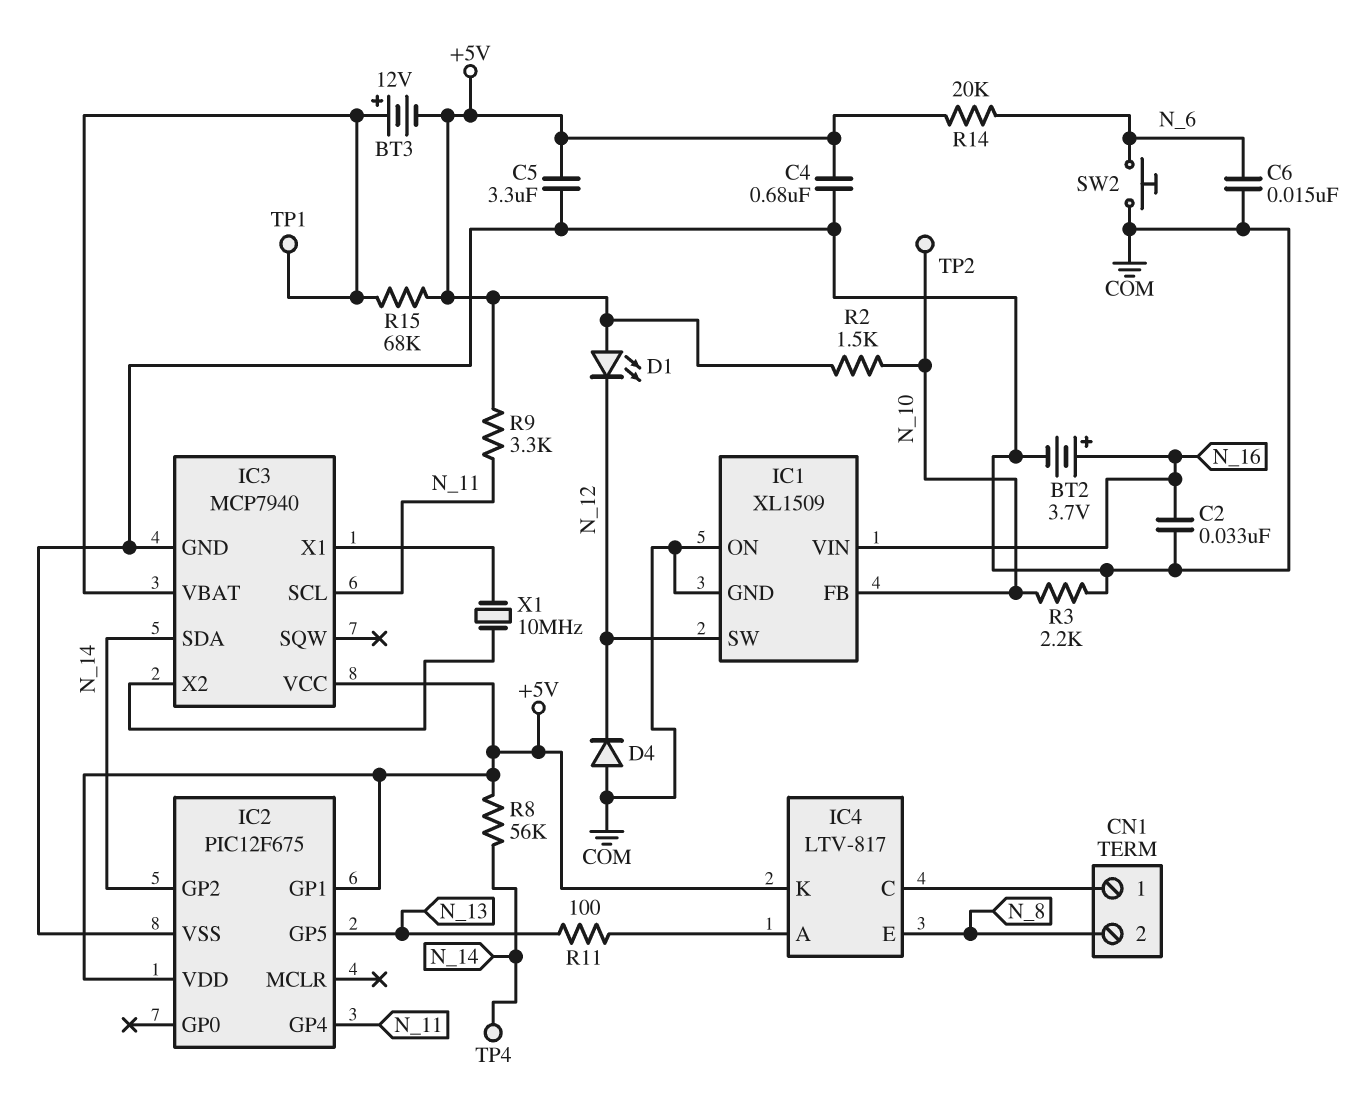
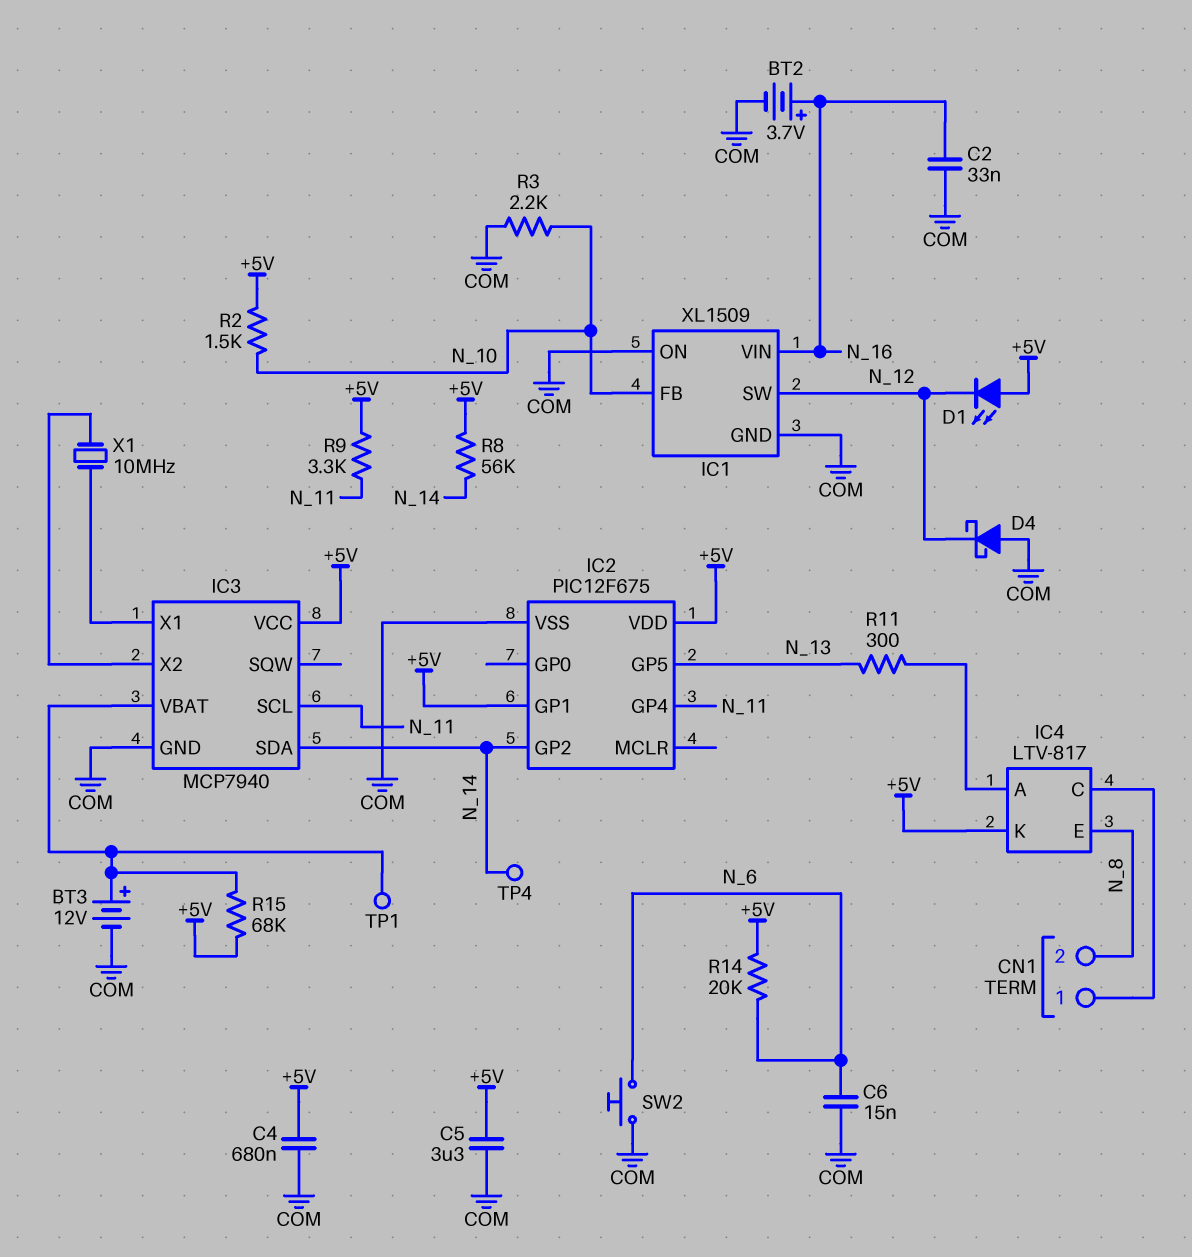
BT3: 12V (plus IC3/VBAT, minus +5V) -> 12V (plus IC3/VBAT, minus COM)
D4: diode (A COM, K N_12) -> schottky (A COM, K N_12)
R11: 100 (IC4/A, N_13) -> 300 (IC4/A, N_13)
TP2: test point (N_10) -> none

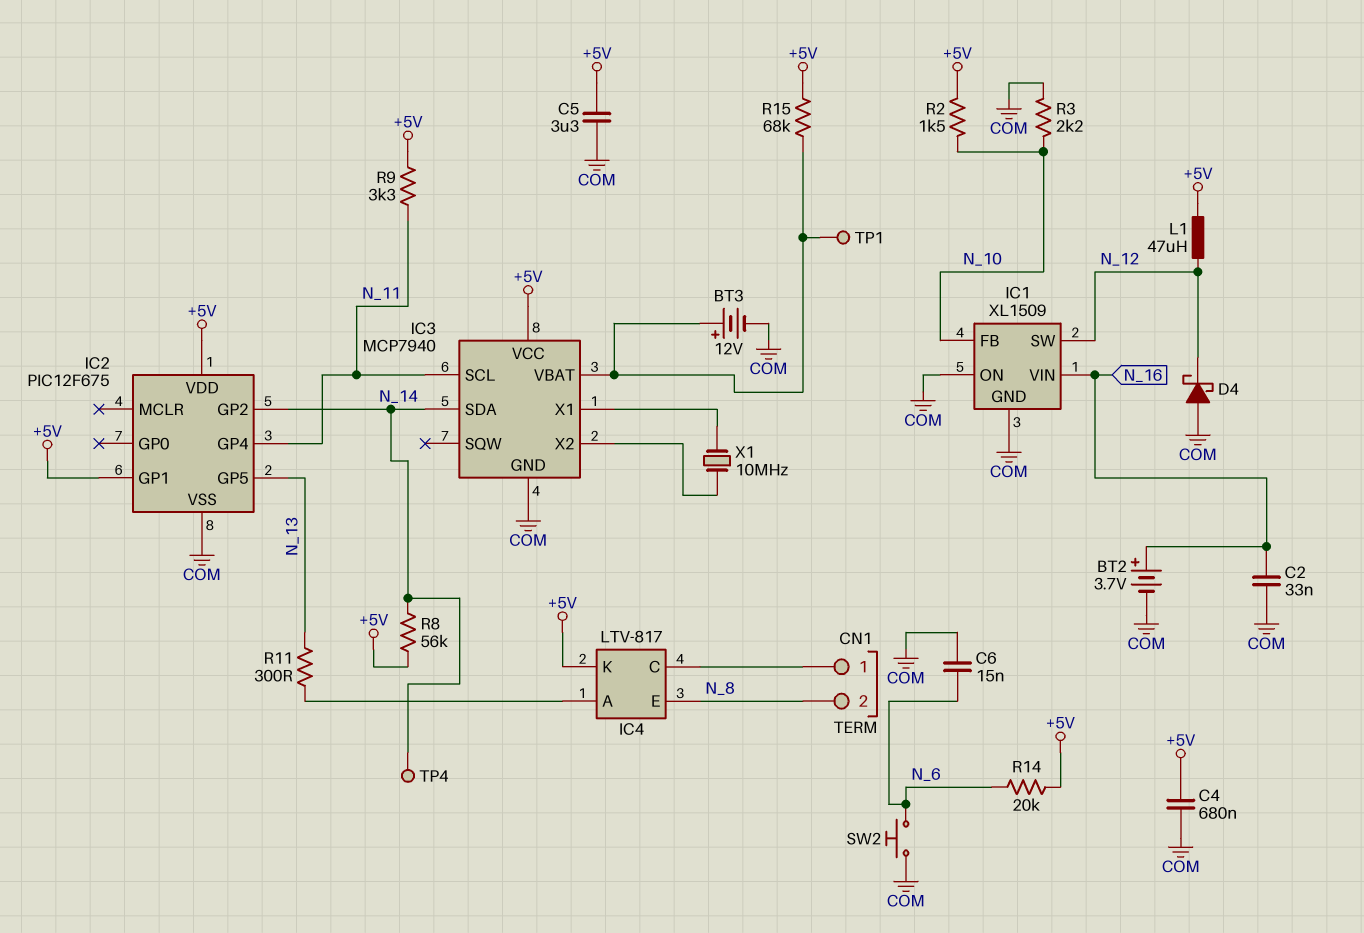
D1: LED (A +5V, K N_12) -> none
L1: none -> 47uH (+5V, N_12)

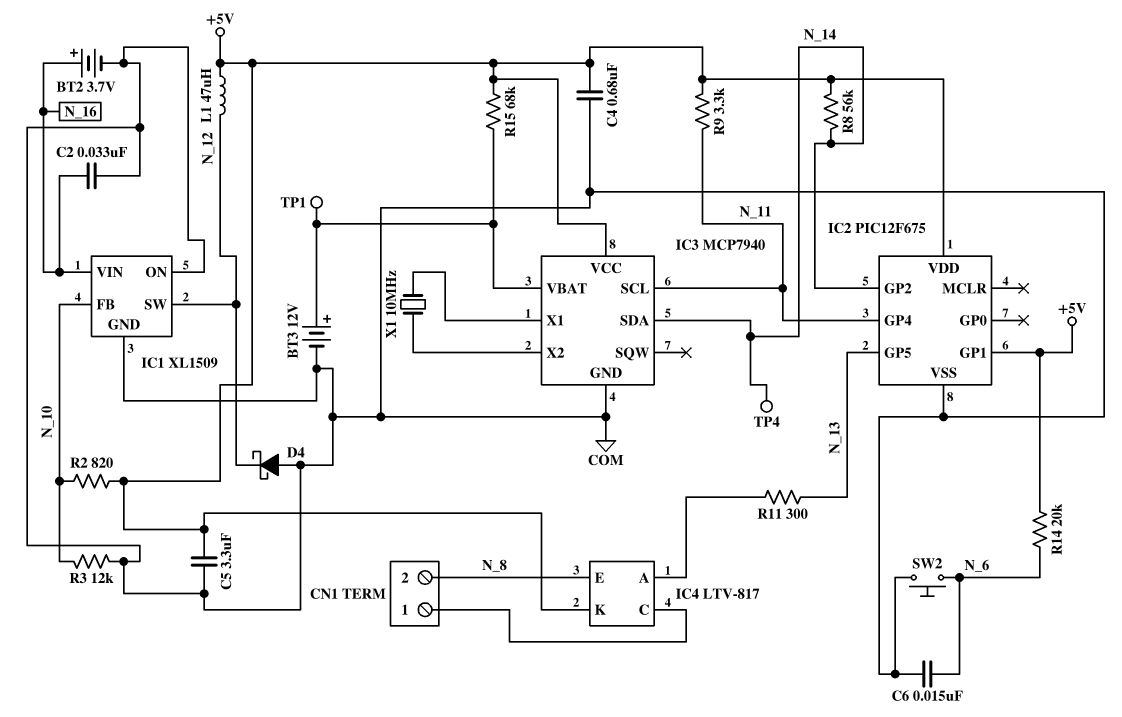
R2: 1.5k (+5V, N_10) -> 820 (+5V, N_10)
R3: 2.2k (COM, N_10) -> 12k (COM, N_10)

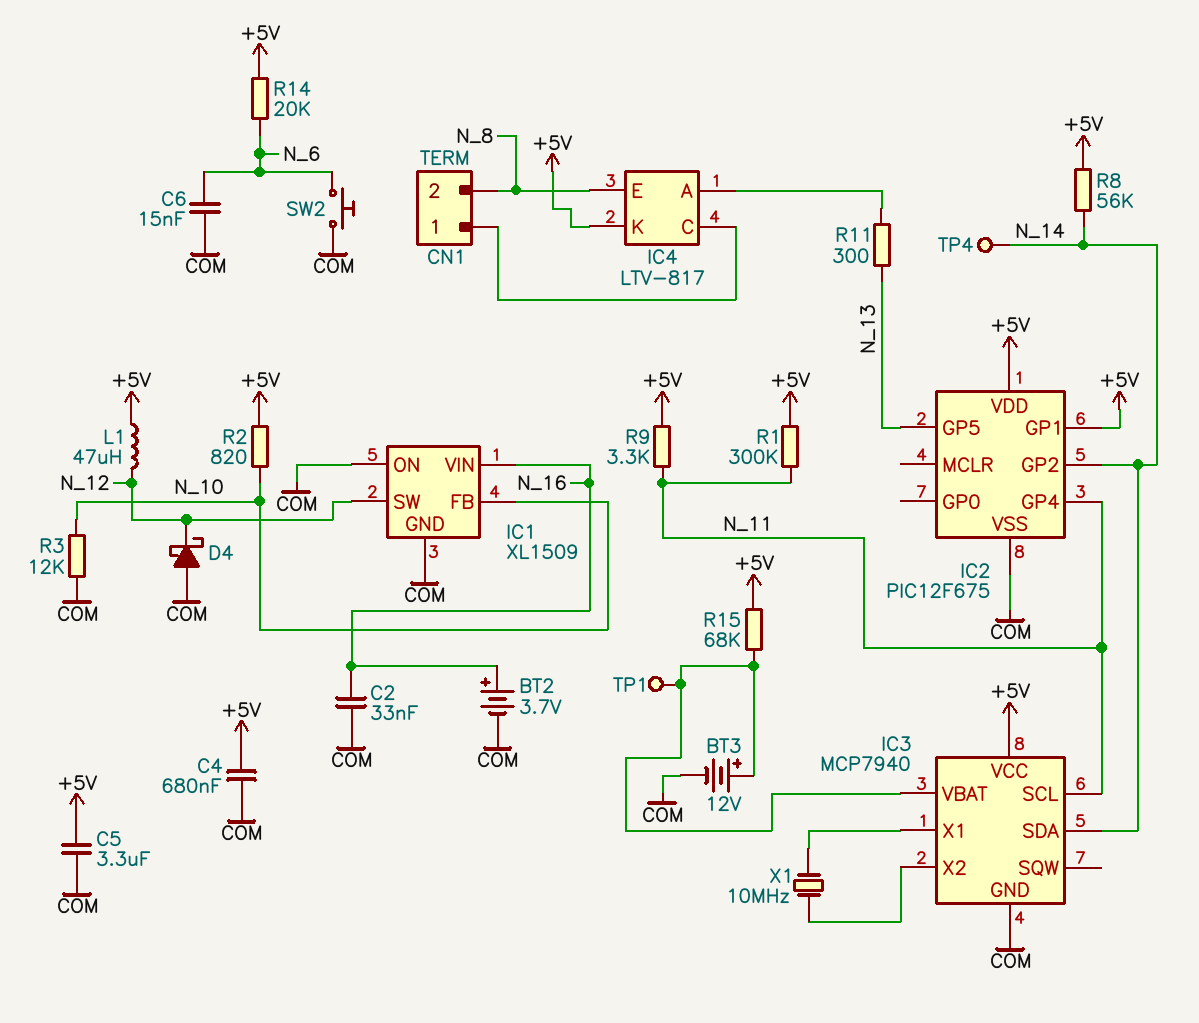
R1: none -> 300k (+5V, N_11)

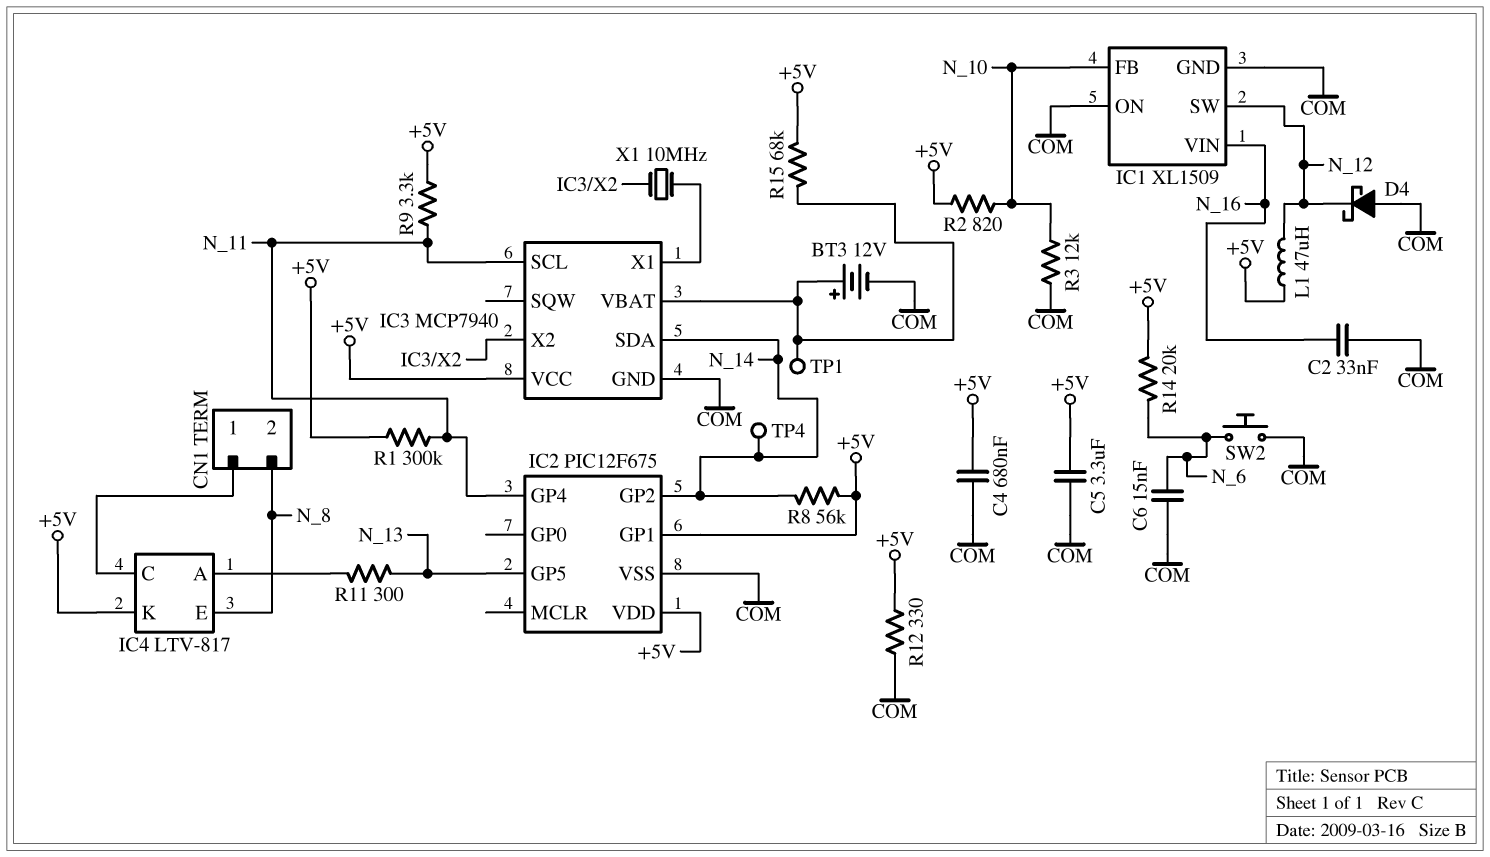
BT2: 3.7V (plus N_16, minus COM) -> none
R12: none -> 330 (+5V, COM)

